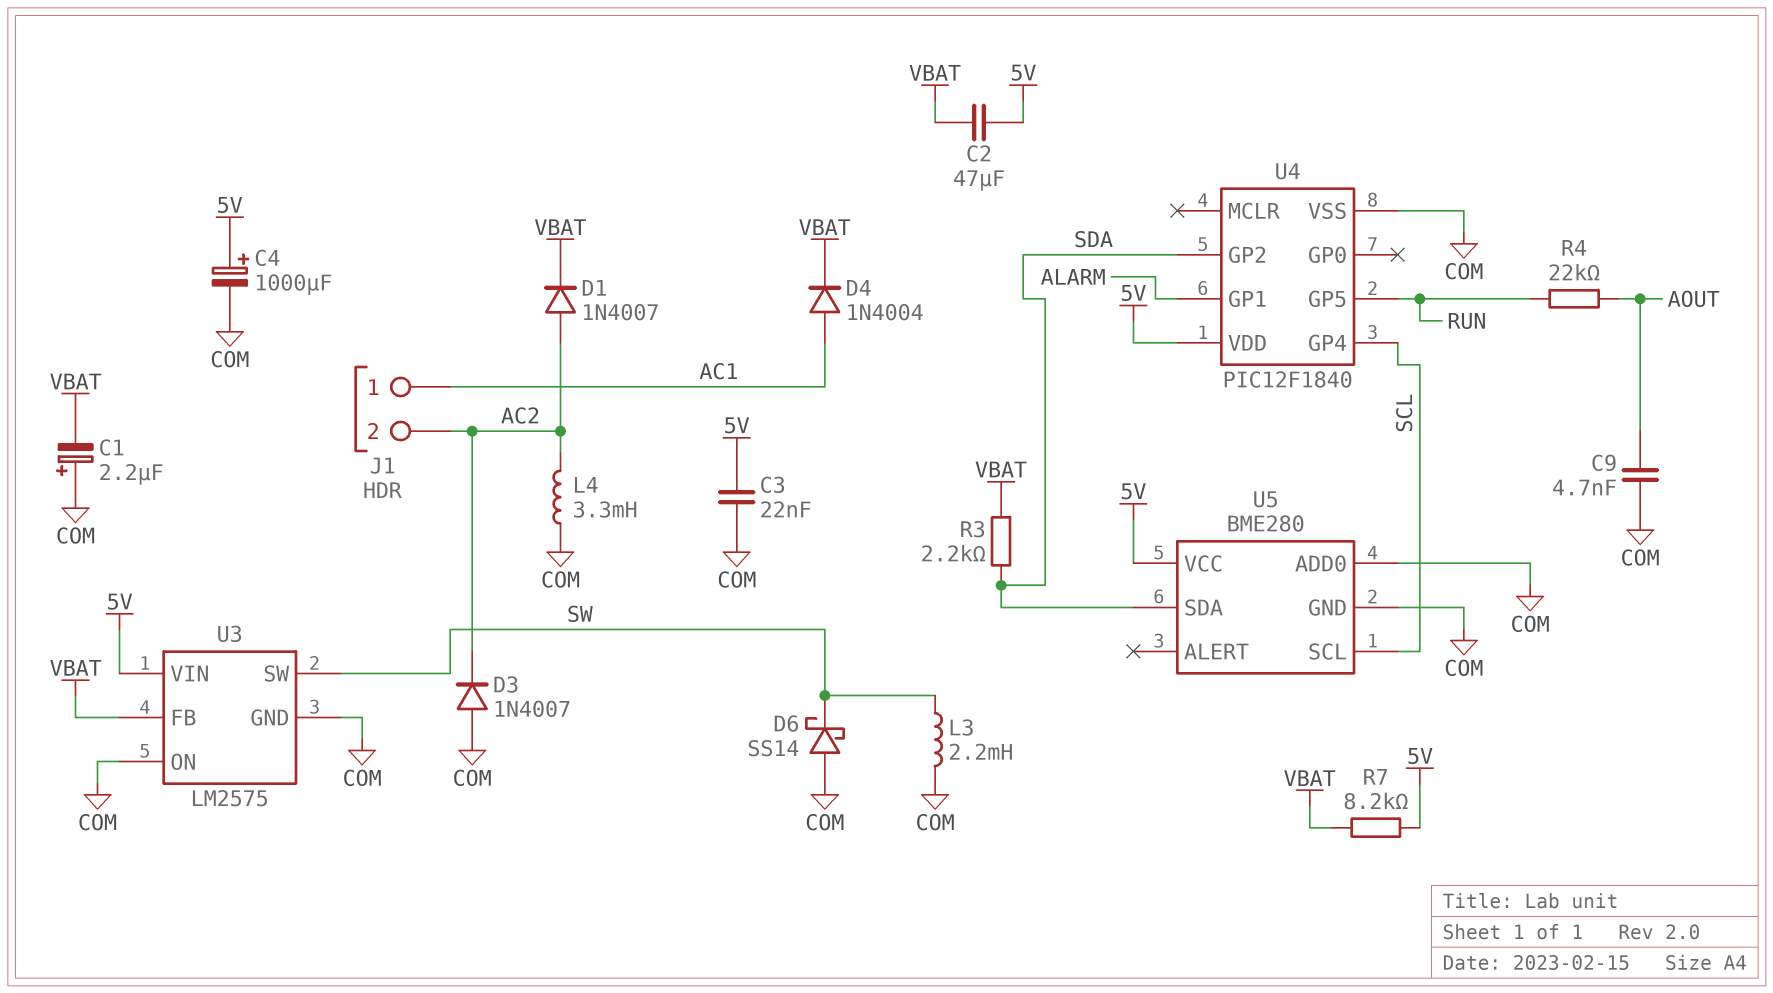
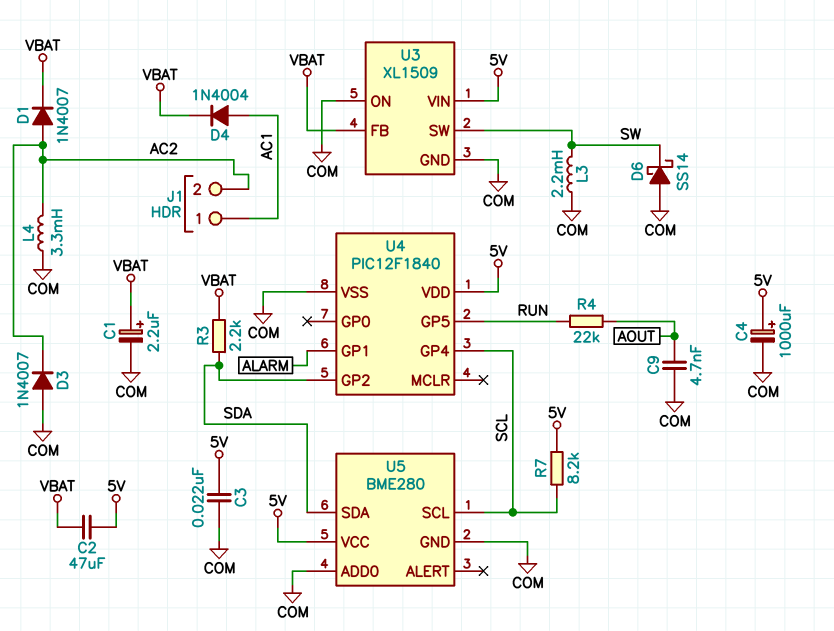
C1: 2.2uF (plus COM, minus VBAT) -> 2.2uF (plus VBAT, minus COM)
R7: 8.2k (5V, VBAT) -> 8.2k (5V, SCL)
U3: LM2575 -> XL1509

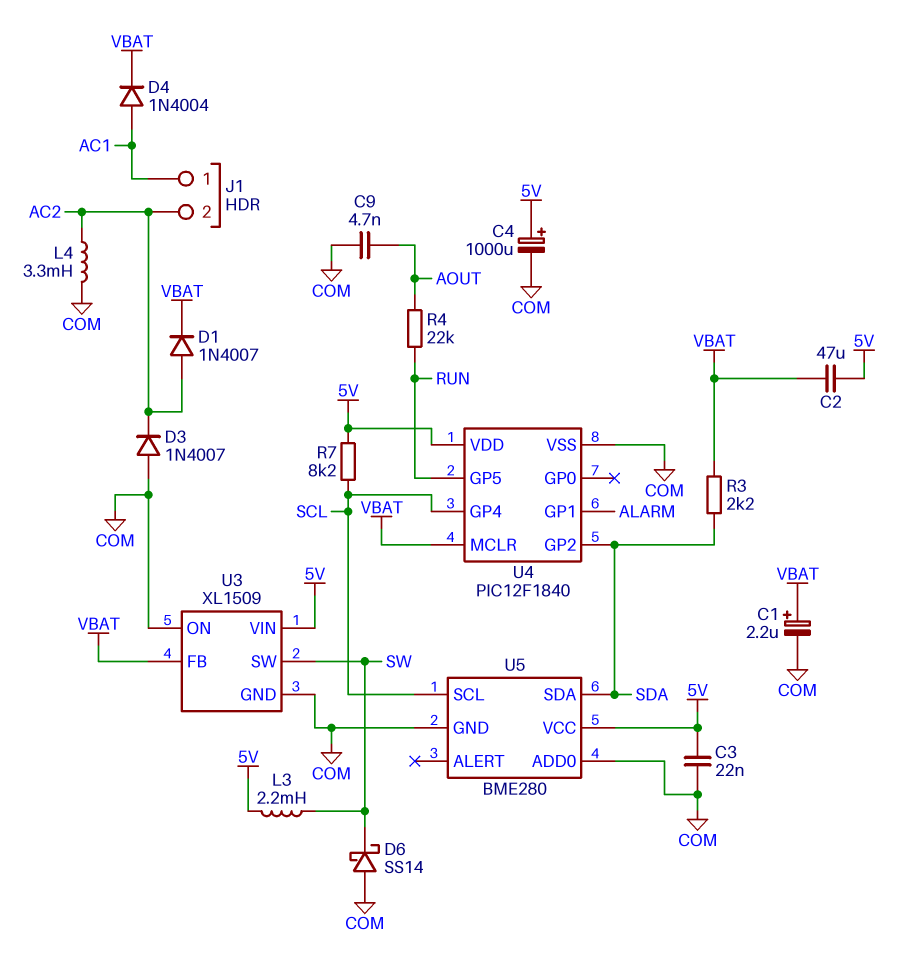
L3: 2.2mH (COM, SW) -> 2.2mH (5V, SW)
U4 pin MCLR: none -> VBAT

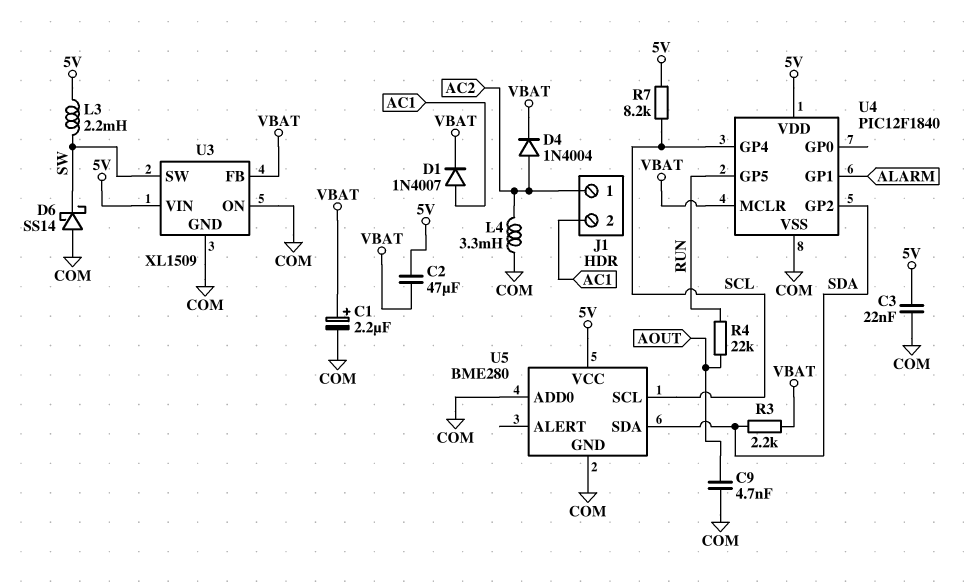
C4: 1000uF (plus 5V, minus COM) -> none
D1: diode 1N4007 (A AC2, K VBAT) -> diode 1N4007 (A AC1, K VBAT)
D3: diode 1N4007 (A COM, K AC2) -> none
D4: diode 1N4004 (A AC1, K VBAT) -> diode 1N4004 (A AC2, K VBAT)
J1 pin 1: AC1 -> AC2
J1 pin 2: AC2 -> AC1

